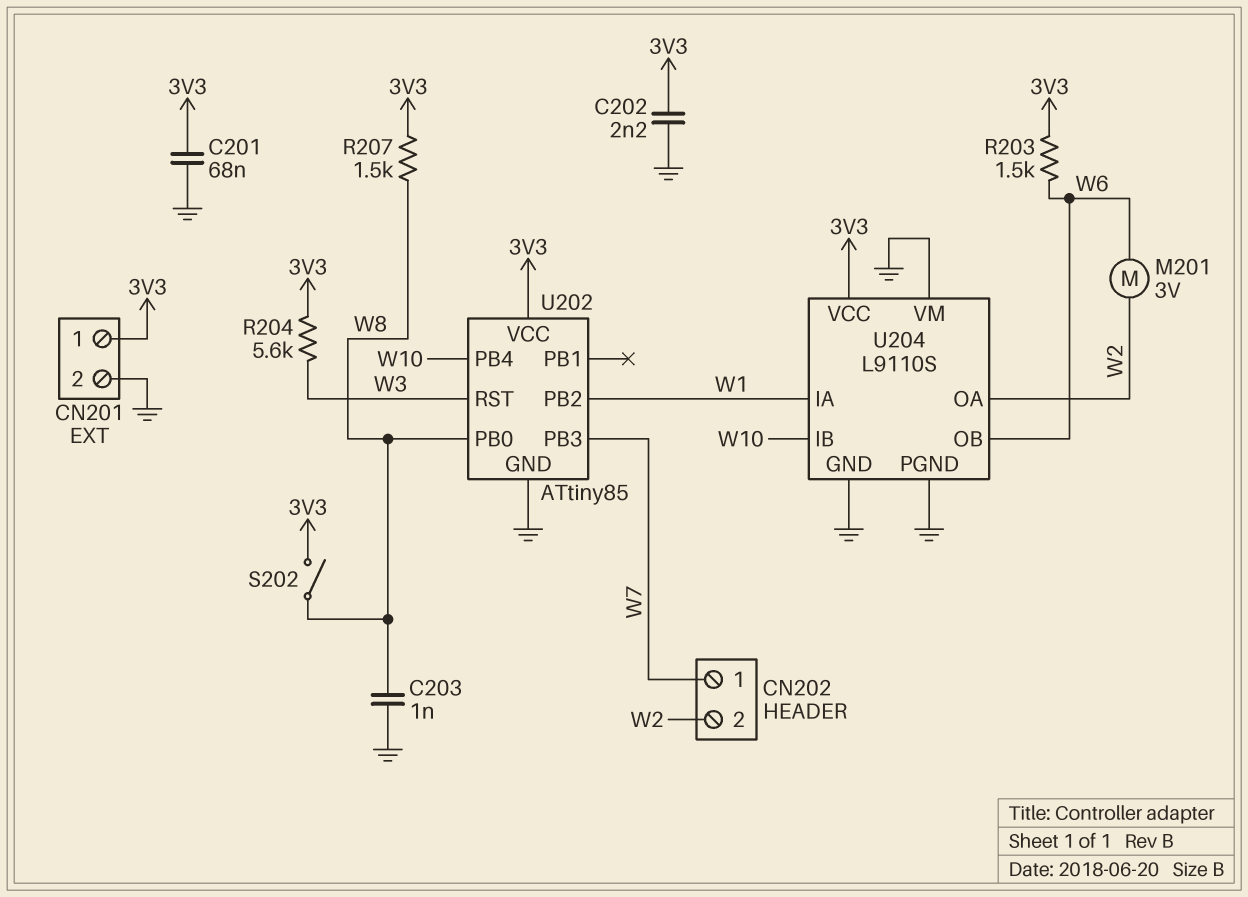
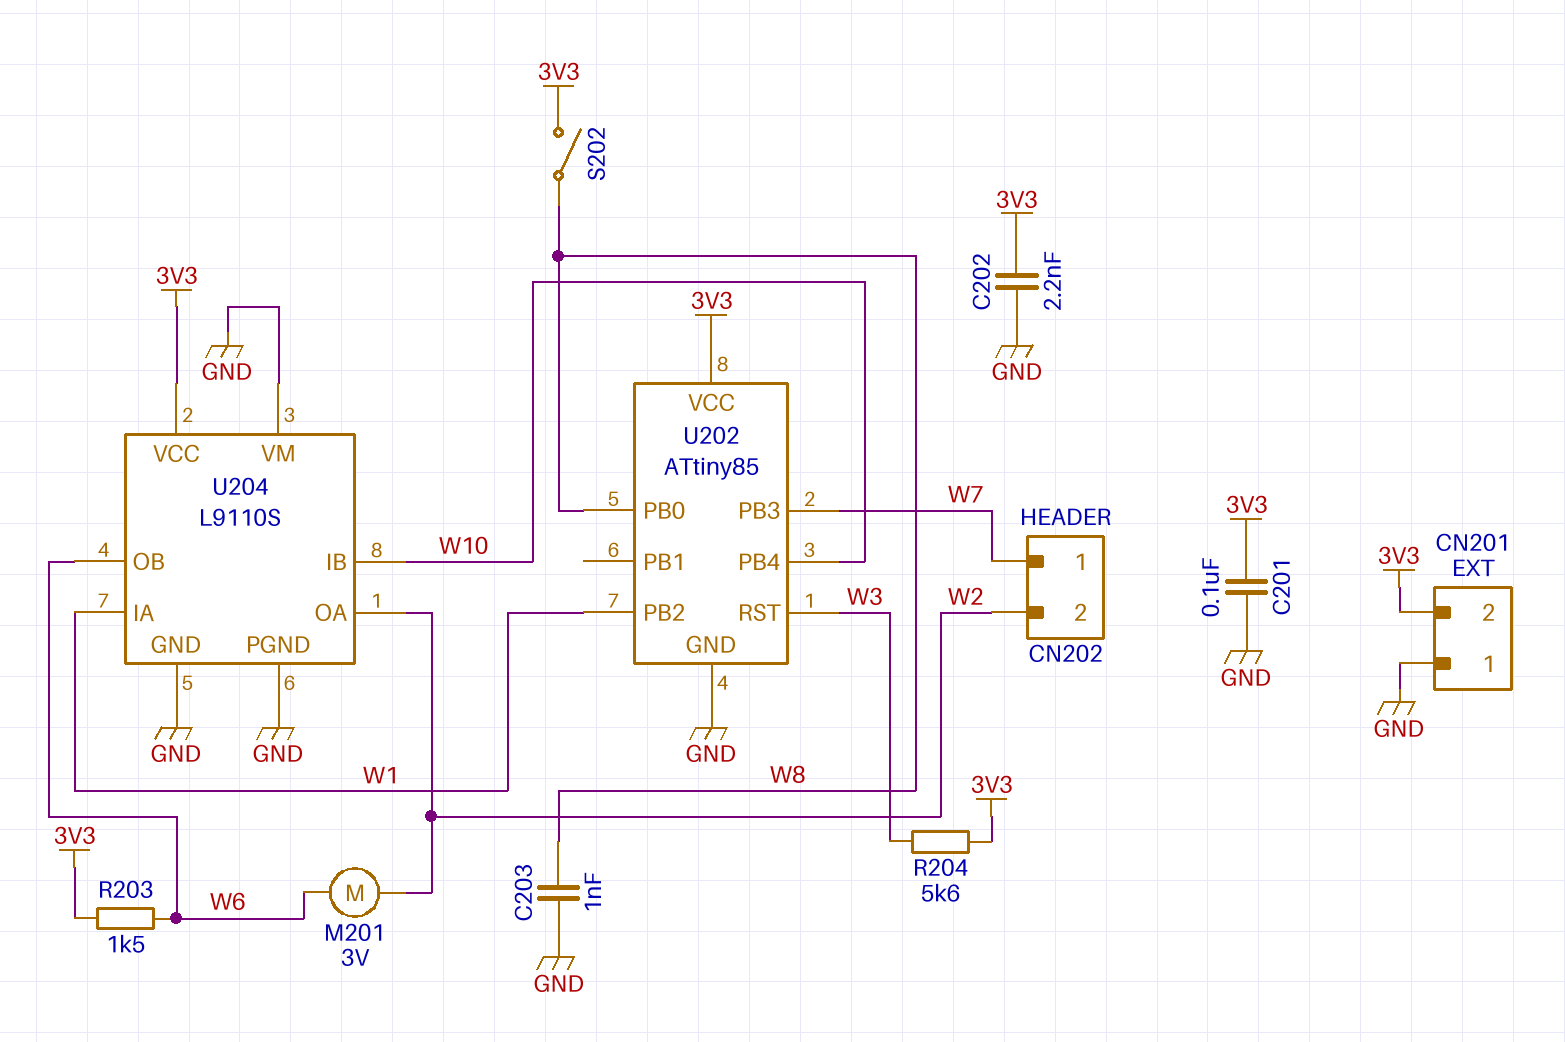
C201: 68nF (3V3, GND) -> 100nF (3V3, GND)
CN201 pin 1: 3V3 -> GND
CN201 pin 2: GND -> 3V3
R207: 1.5k (3V3, W8) -> none

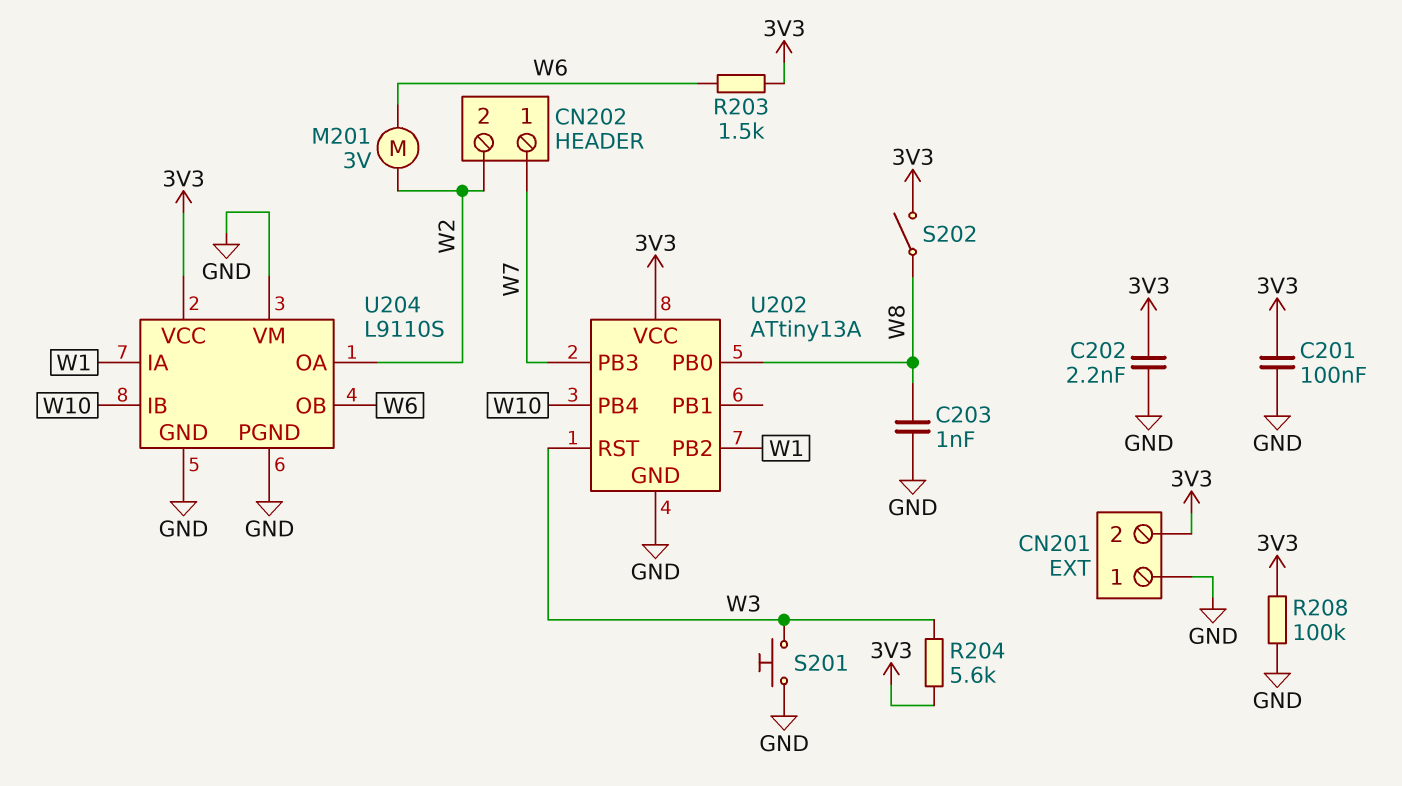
R208: none -> 100k (3V3, GND)
S201: none -> button (GND, W3)
U202: ATtiny85 -> ATtiny13A

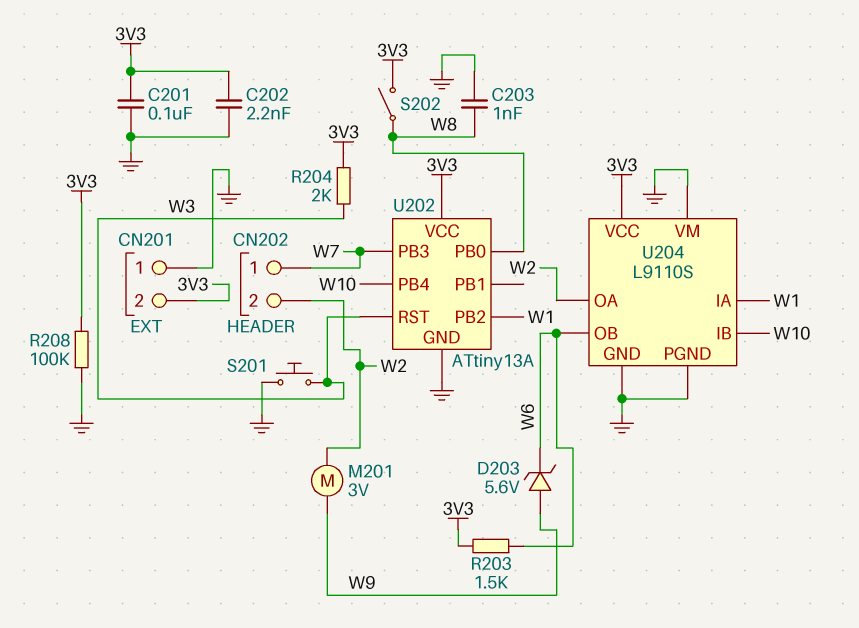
D203: none -> zener 5.6V (A W9, K W6)
M201: motor 3V (W2, W6) -> motor 3V (W2, W9)
R204: 5.6k (3V3, W3) -> 2k (3V3, W3)

